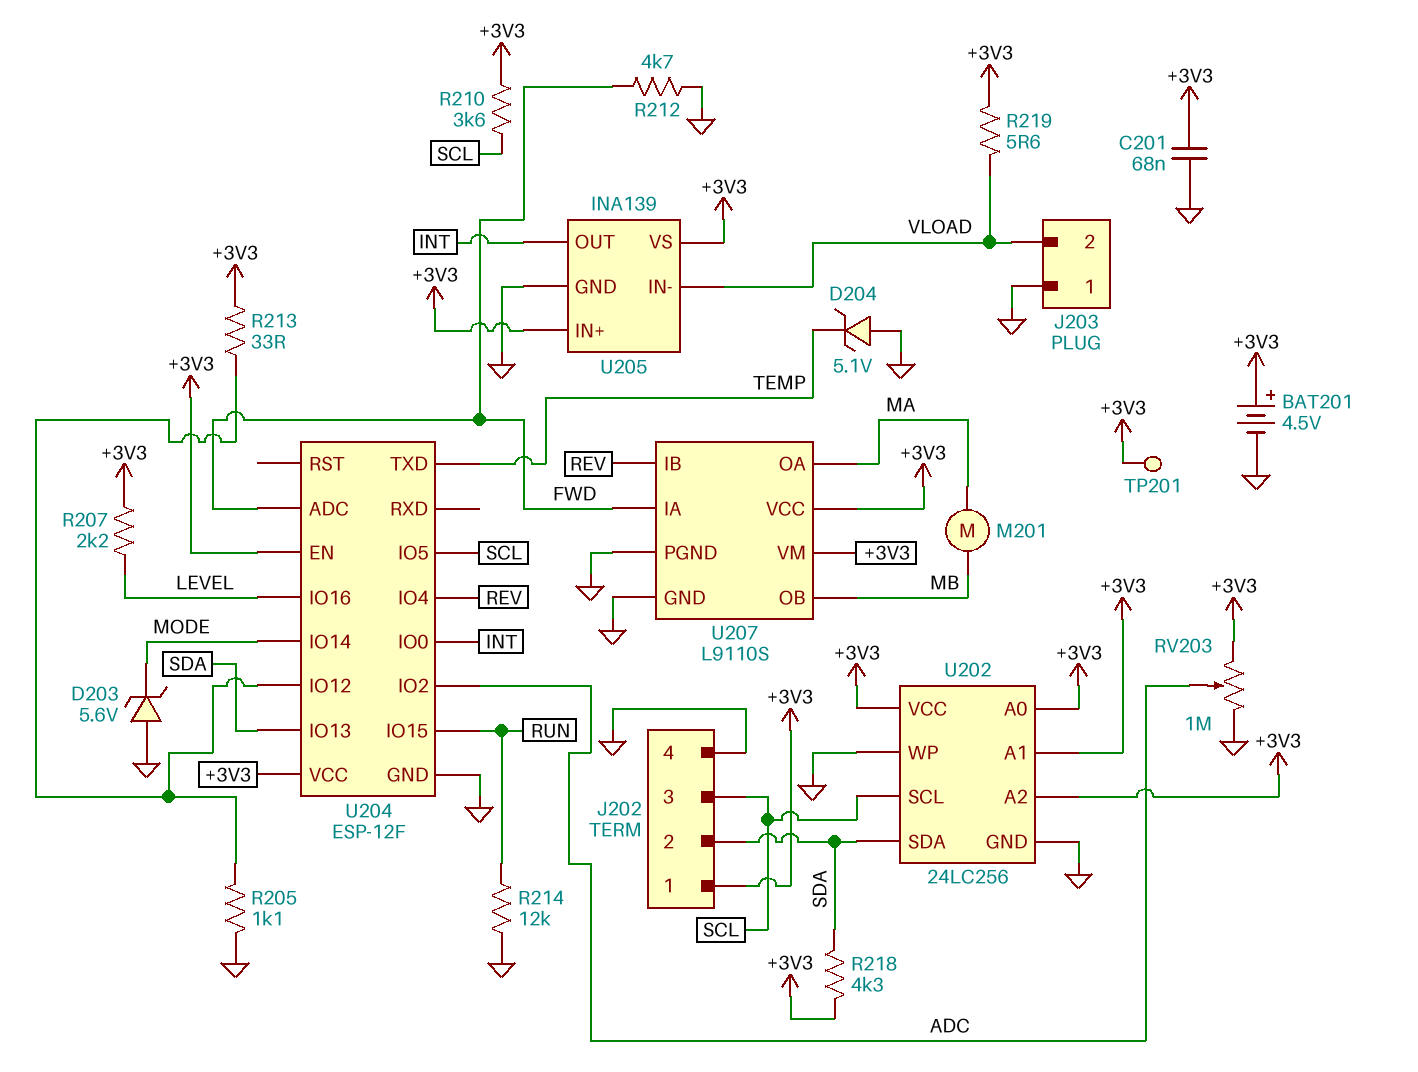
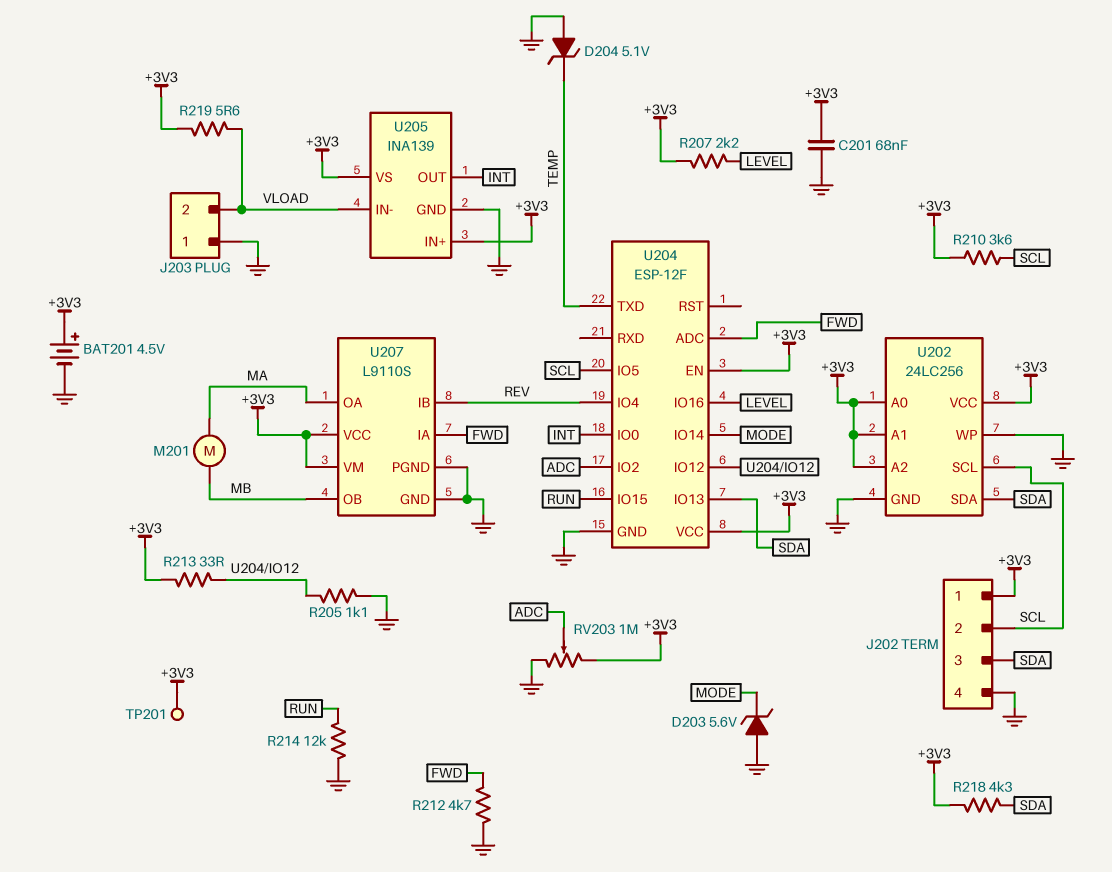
J202 pin 2: SDA -> SCL
J202 pin 3: SCL -> SDA

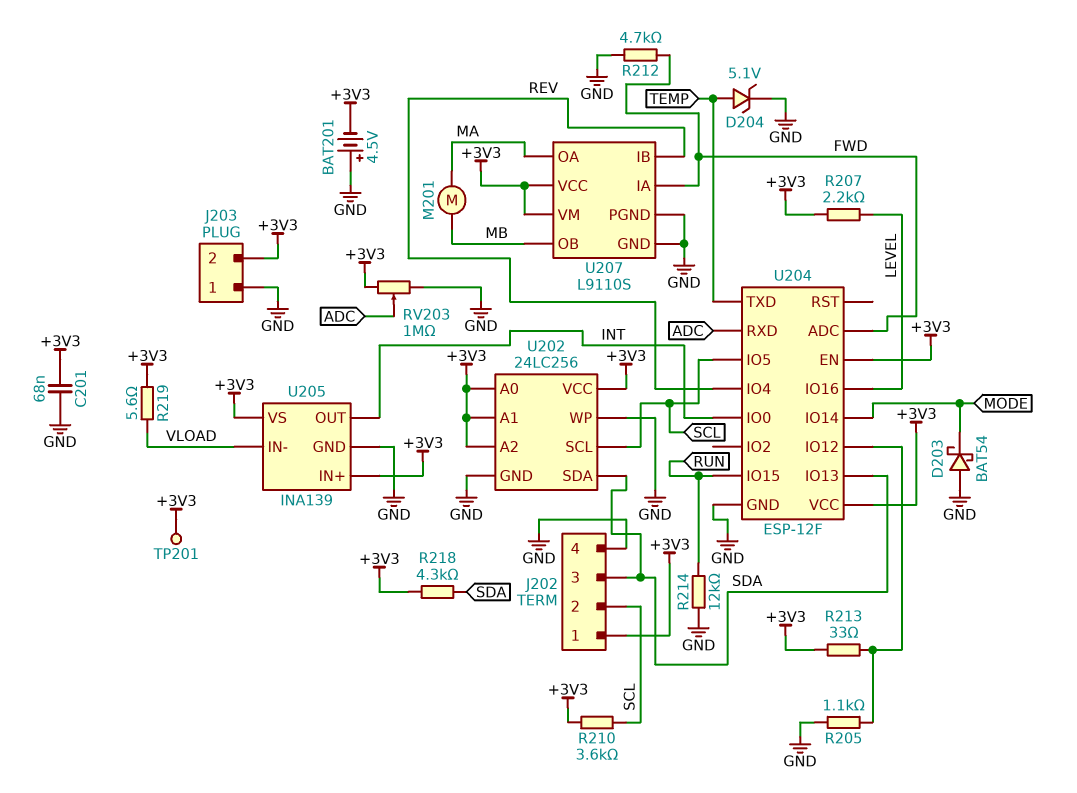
BAT201: 4.5V (plus +3V3, minus GND) -> 4.5V (plus GND, minus +3V3)
D203: zener 5.6V (A GND, K MODE) -> schottky BAT54 (A GND, K MODE)
D204: zener 5.1V (A GND, K TEMP) -> zener 5.1V (A TEMP, K GND)
J203 pin 2: VLOAD -> +3V3
U204 pin IO2: ADC -> none
U204 pin RXD: none -> ADC

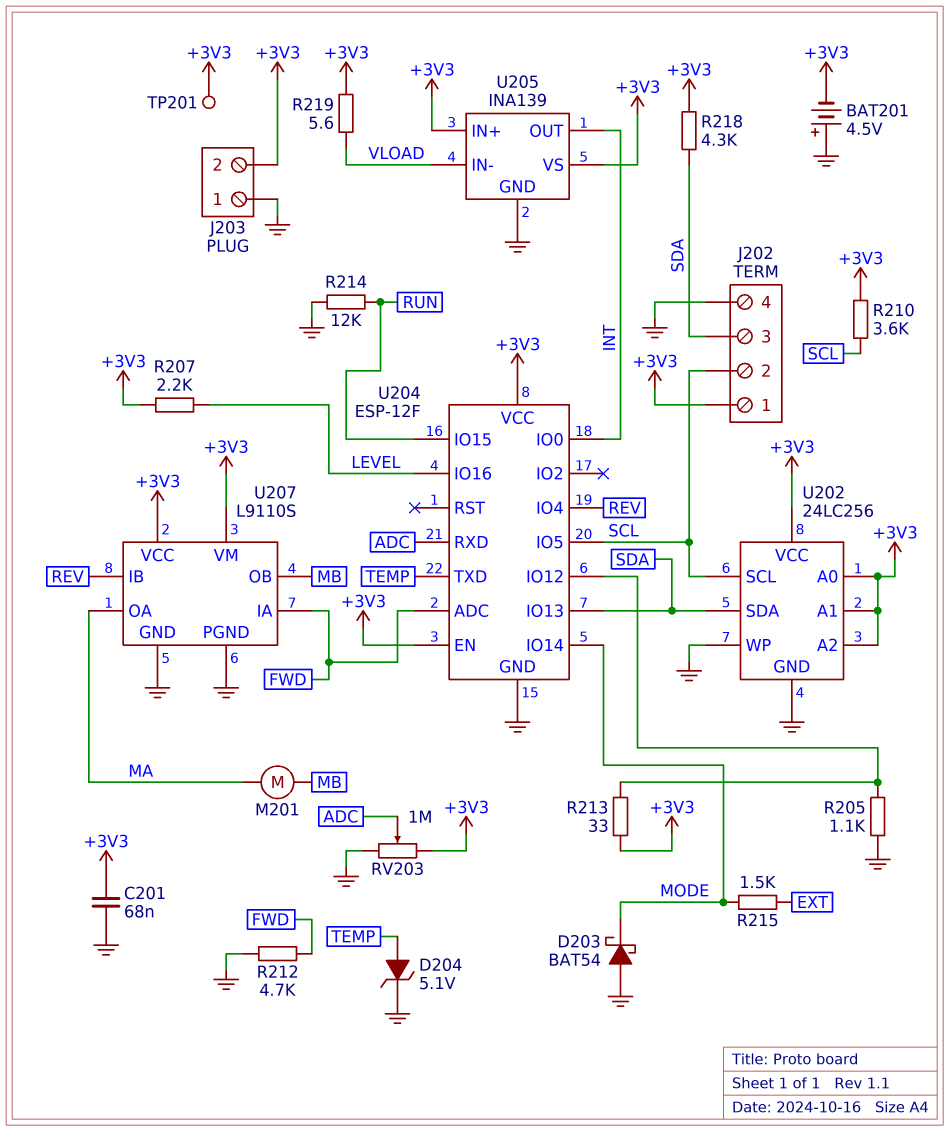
R215: none -> 1.5k (EXT, MODE)

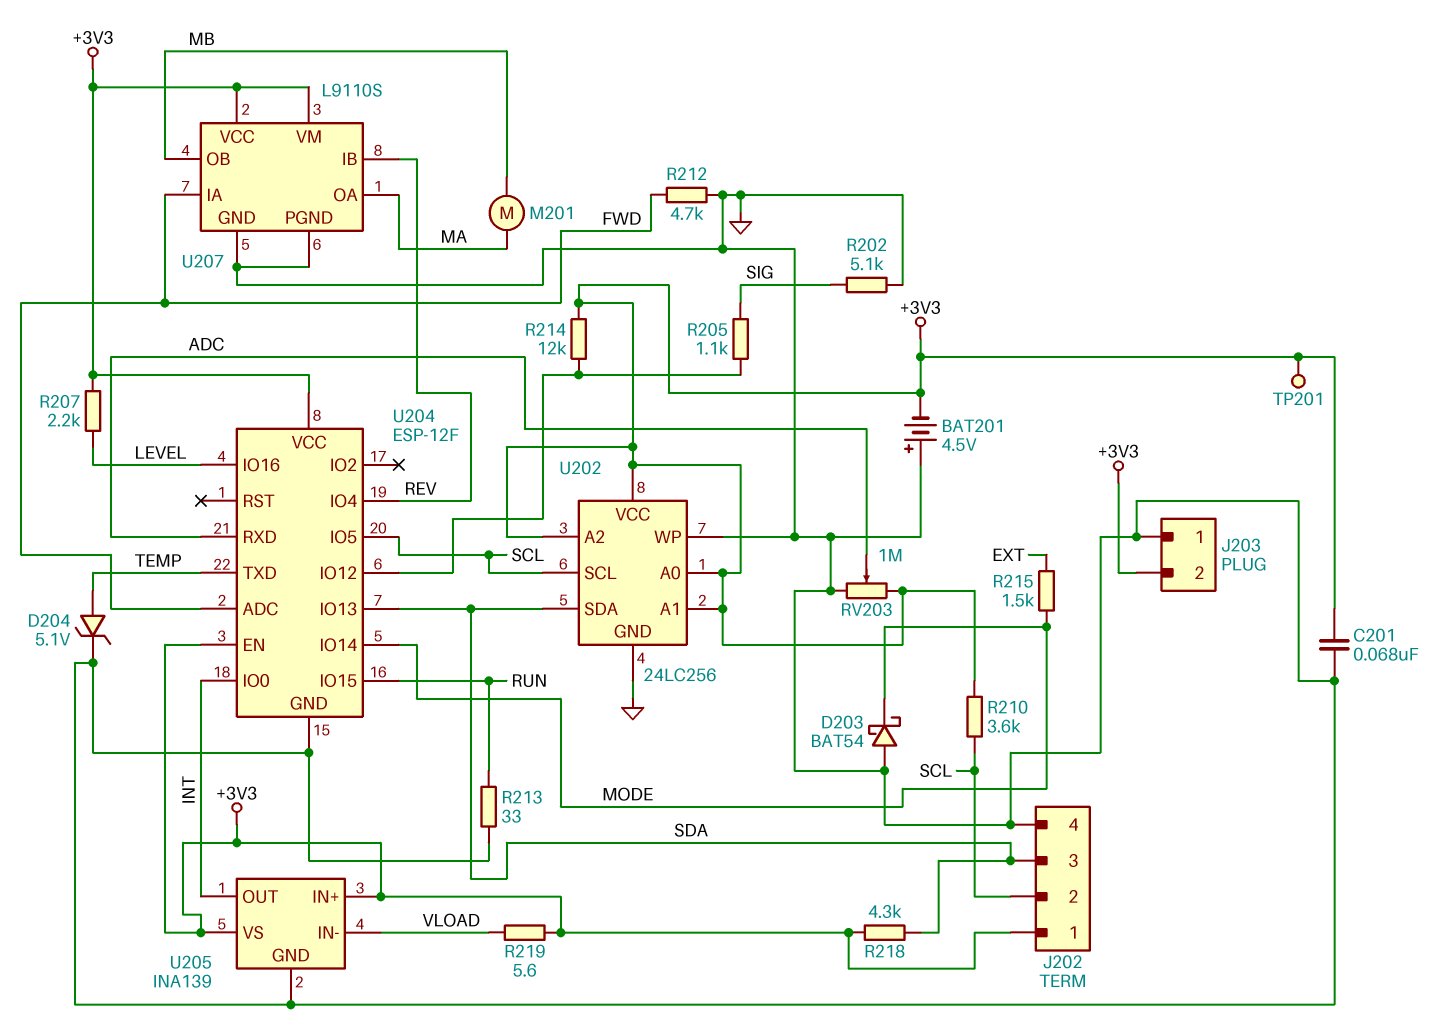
R202: none -> 5.1k (GND, SIG)
R205: 1.1k (GND, U204/IO12) -> 1.1k (SIG, U204/IO12)
R213: 33 (+3V3, U204/IO12) -> 33 (GND, RUN)
R214: 12k (GND, RUN) -> 12k (+3V3, U204/IO12)

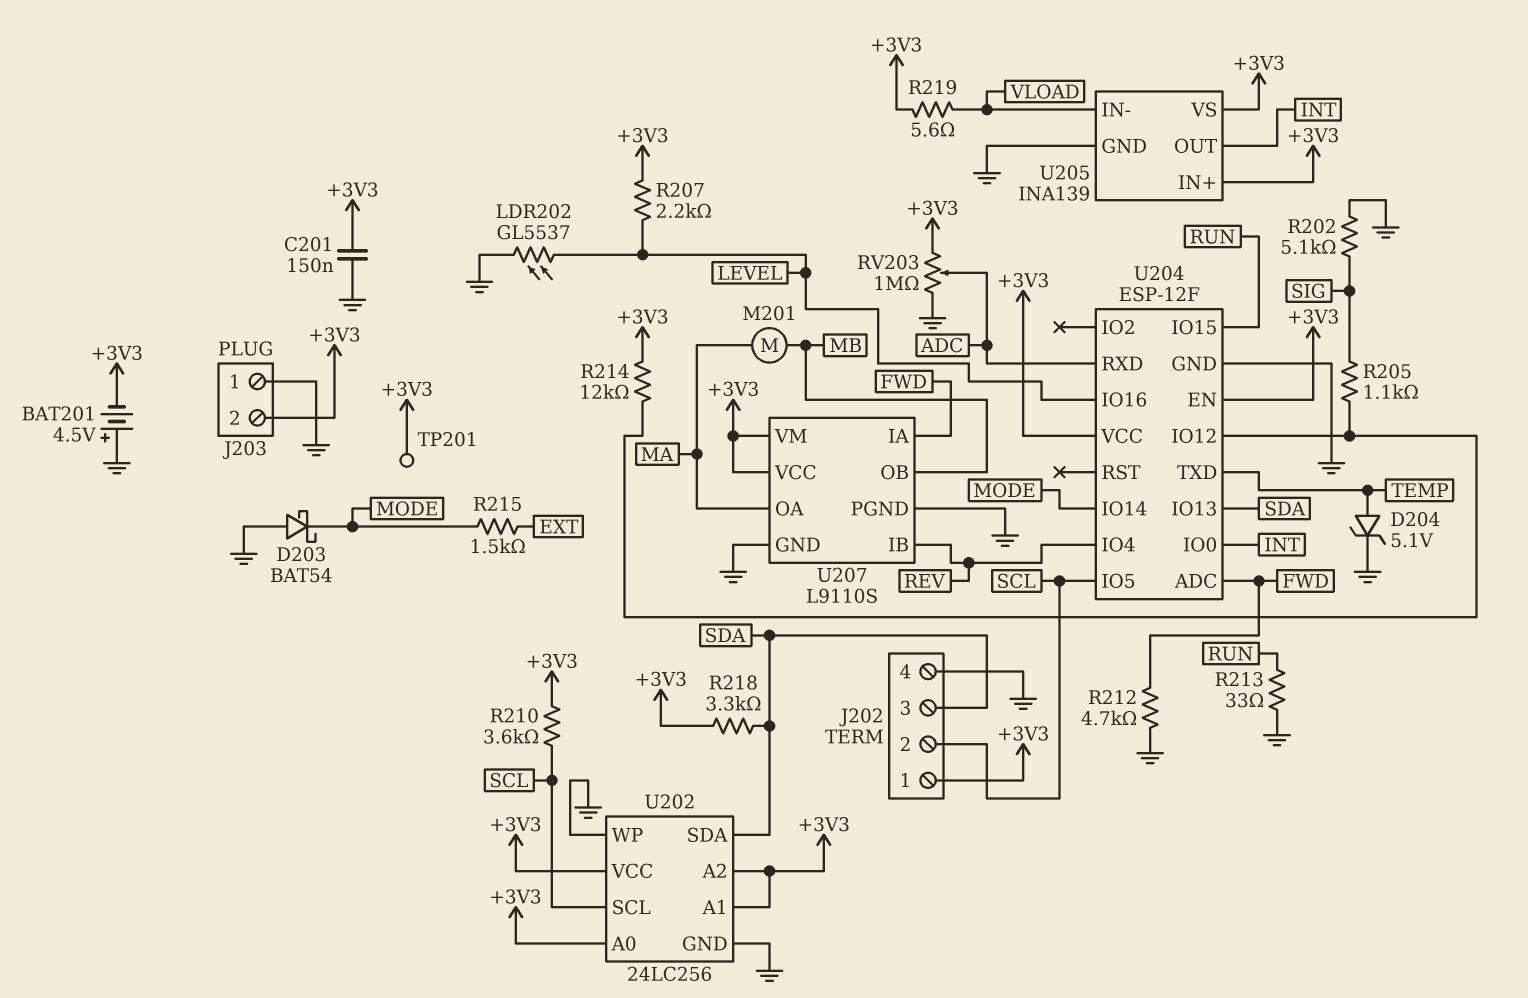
C201: 68nF (+3V3, GND) -> 150nF (+3V3, GND)
LDR202: none -> GL5537 (GND, LEVEL)
R218: 4.3k (+3V3, SDA) -> 3.3k (+3V3, SDA)

